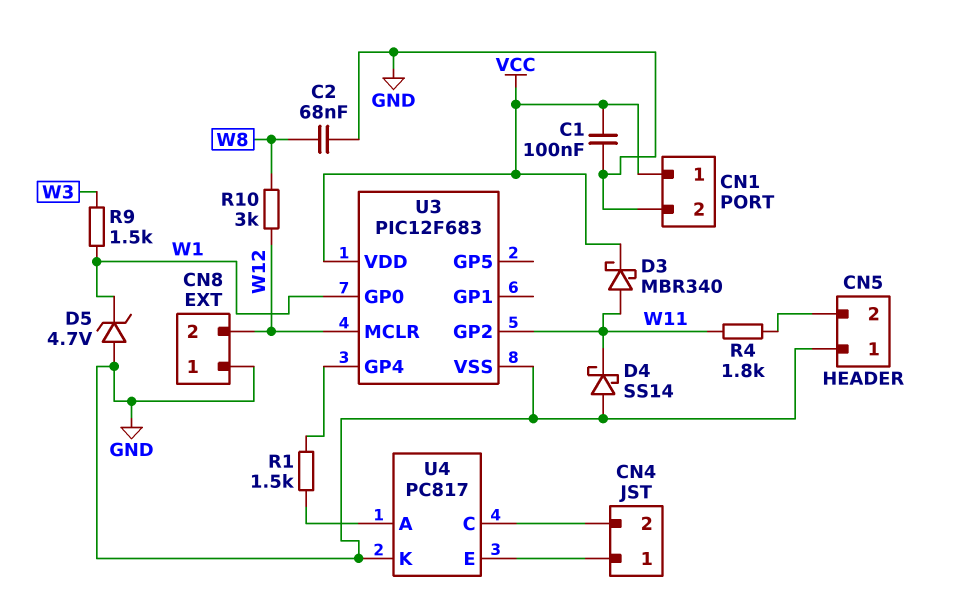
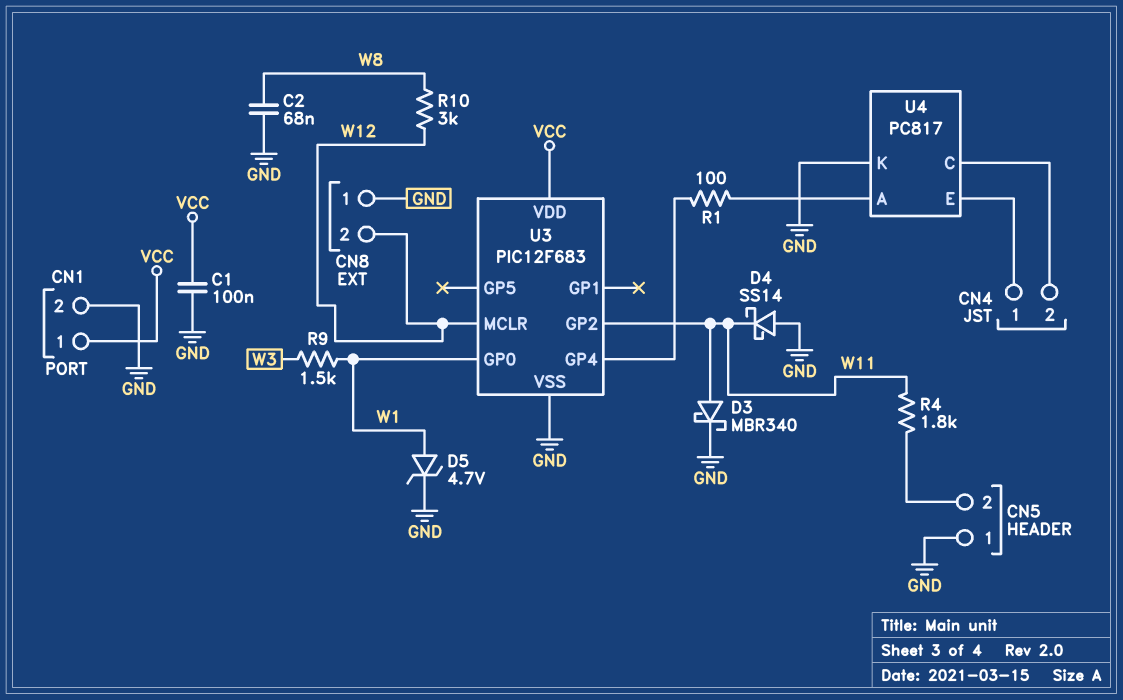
D3: schottky MBR340 (A W11, K VCC) -> schottky MBR340 (A W11, K GND)
D5: zener 4.7V (A GND, K W1) -> zener 4.7V (A W1, K GND)
R1: 1.5k (U3/GP4, U4/A) -> 100 (U3/GP4, U4/A)

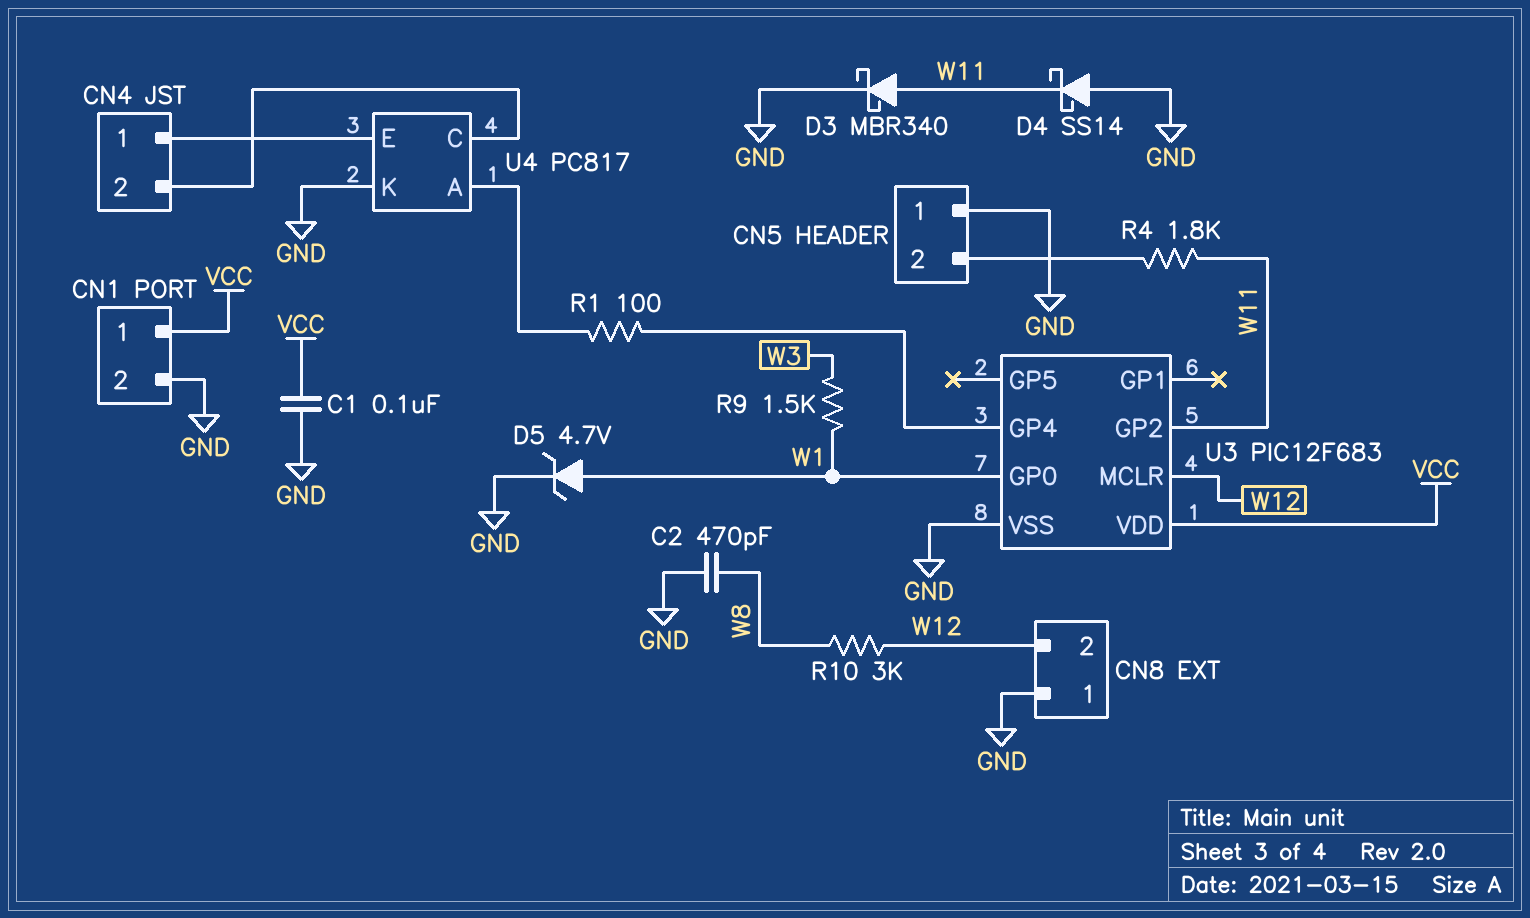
C2: 68nF (GND, W8) -> 470pF (GND, W8)

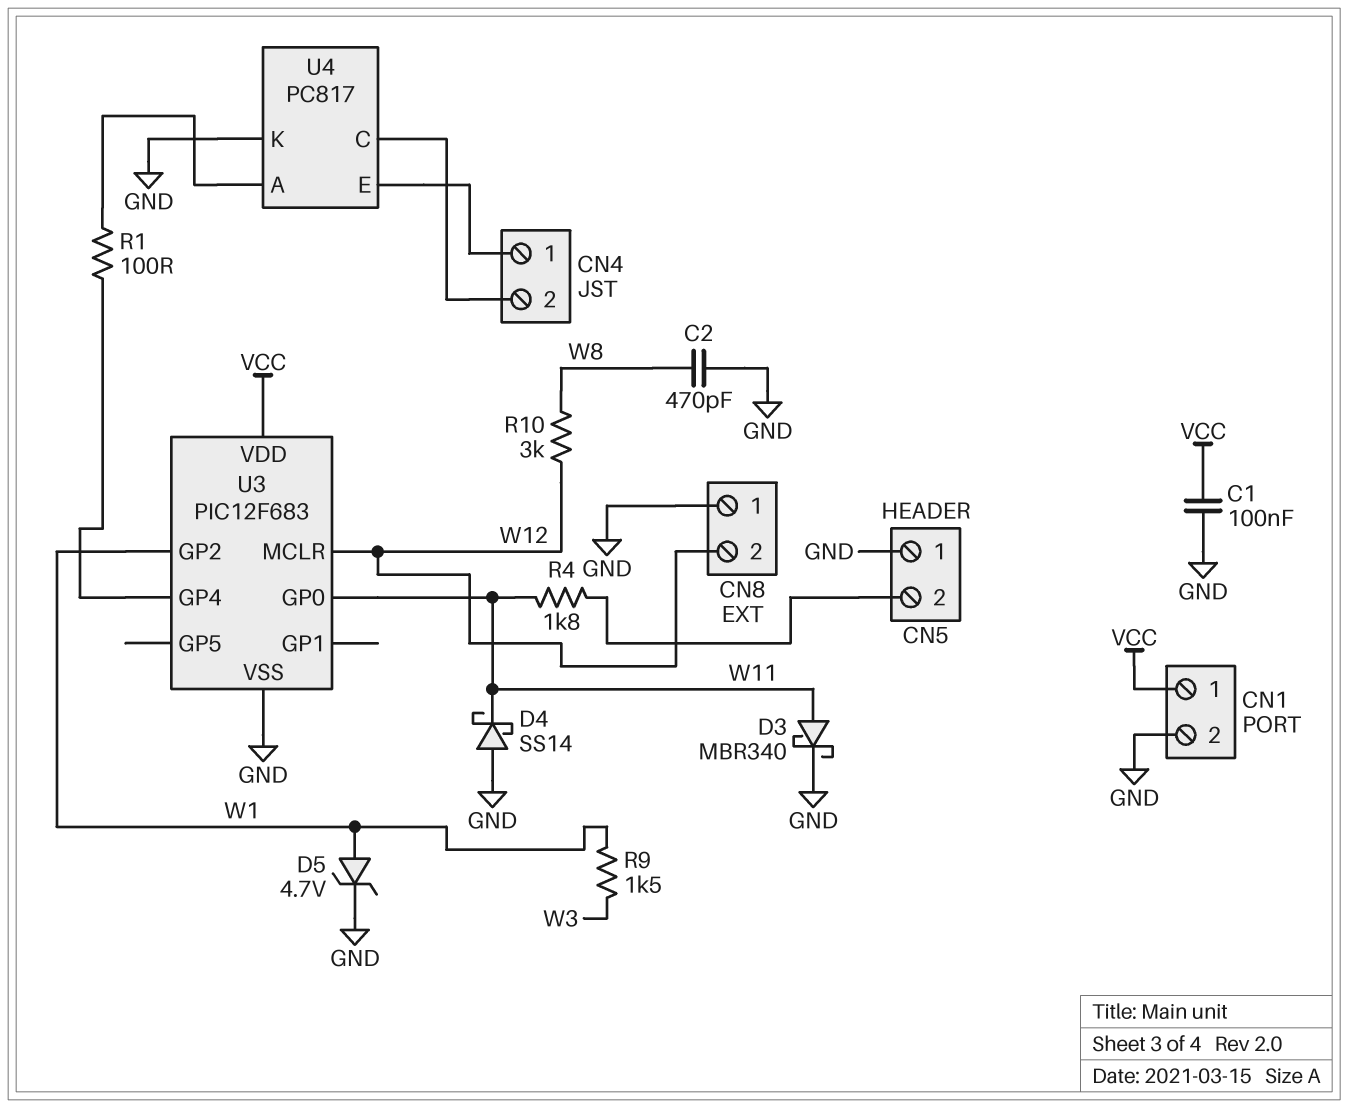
U3 pin GP0: W1 -> W11
U3 pin GP2: W11 -> W1

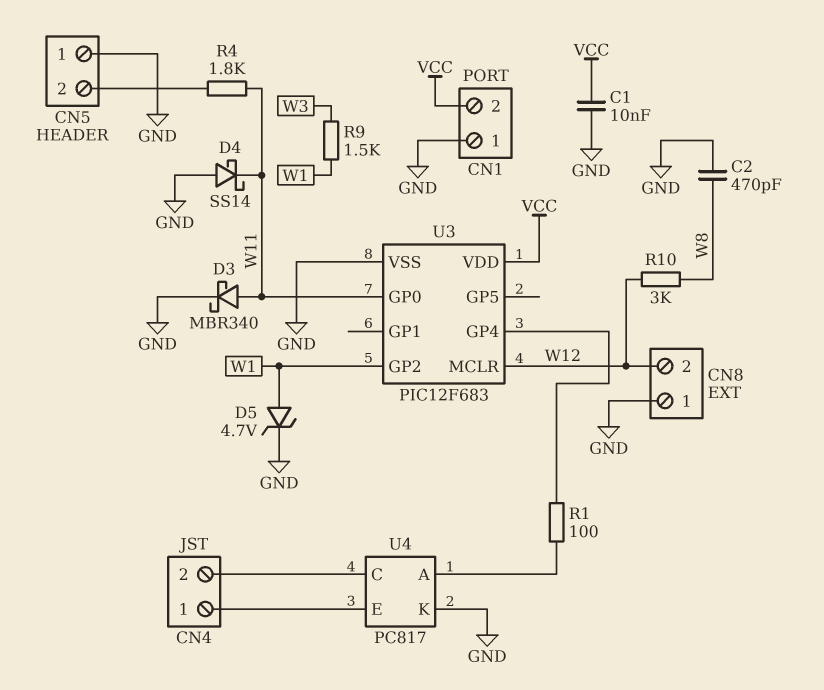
C1: 100nF (GND, VCC) -> 10nF (GND, VCC)
CN1 pin 1: VCC -> GND
CN1 pin 2: GND -> VCC

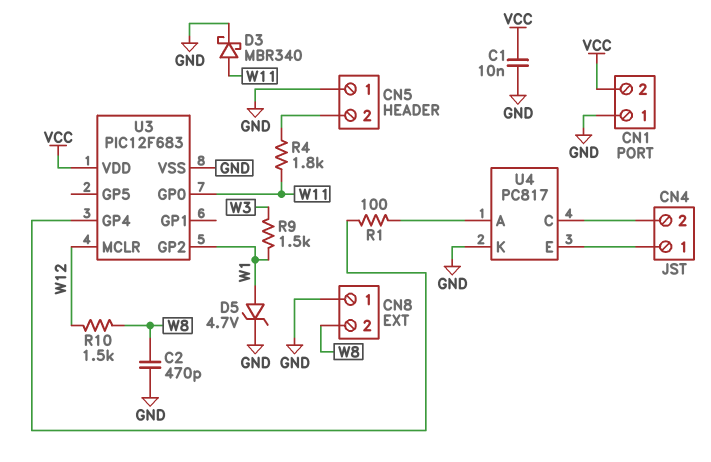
CN8 pin 2: W12 -> W8
D4: schottky SS14 (A GND, K W11) -> none
R10: 3k (W8, W12) -> 1.5k (W8, W12)

